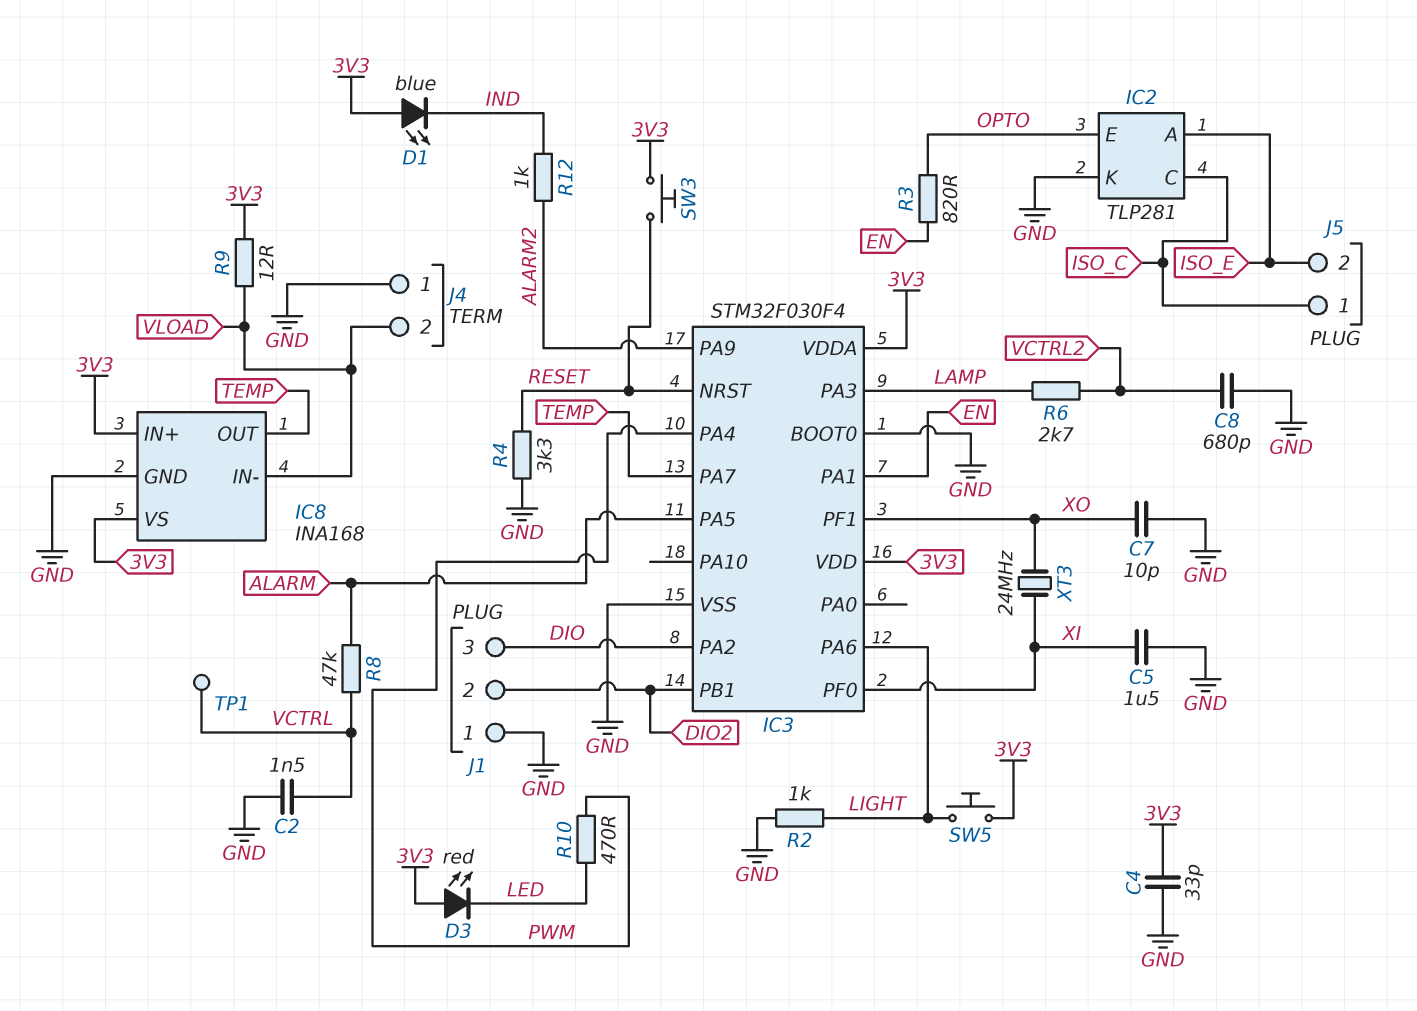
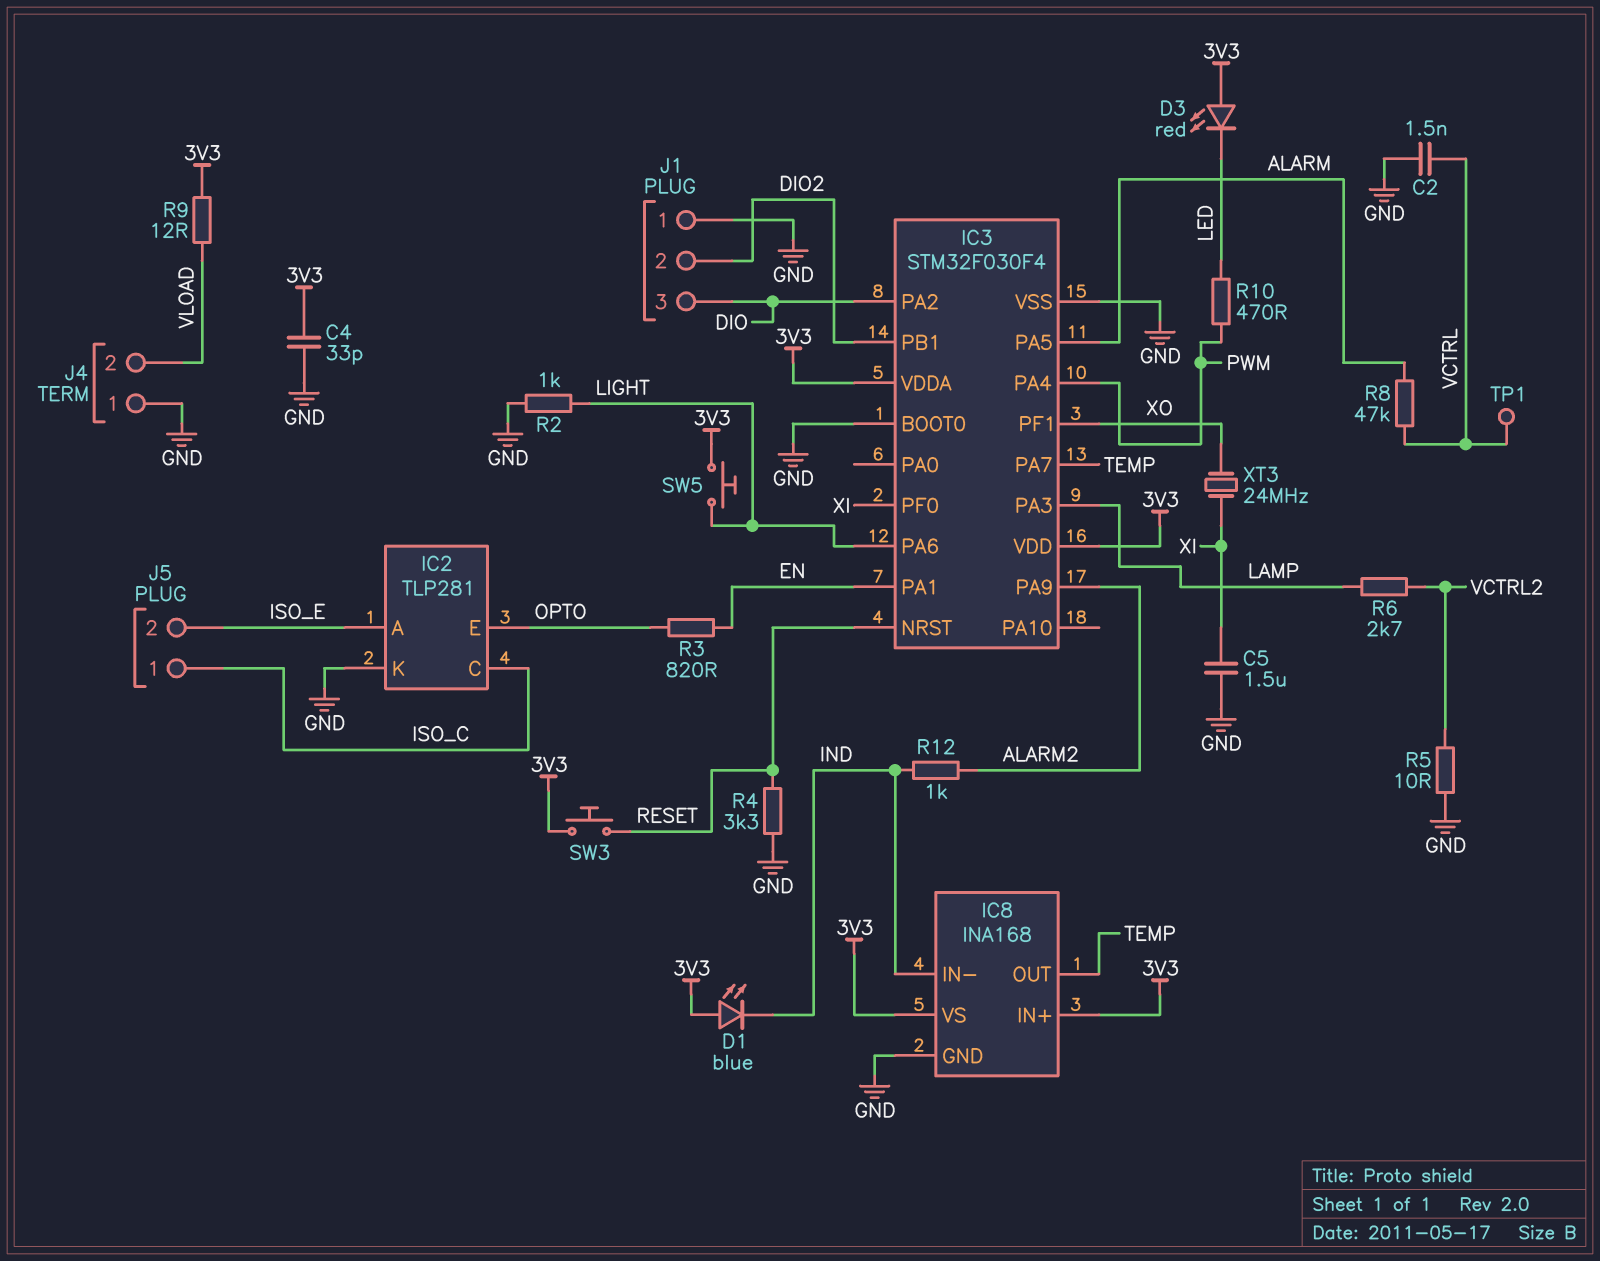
C7: 10pF (GND, XO) -> none
C8: 680pF (GND, VCTRL2) -> none
IC8 pin IN-: VLOAD -> IND
R5: none -> 10 (GND, VCTRL2)

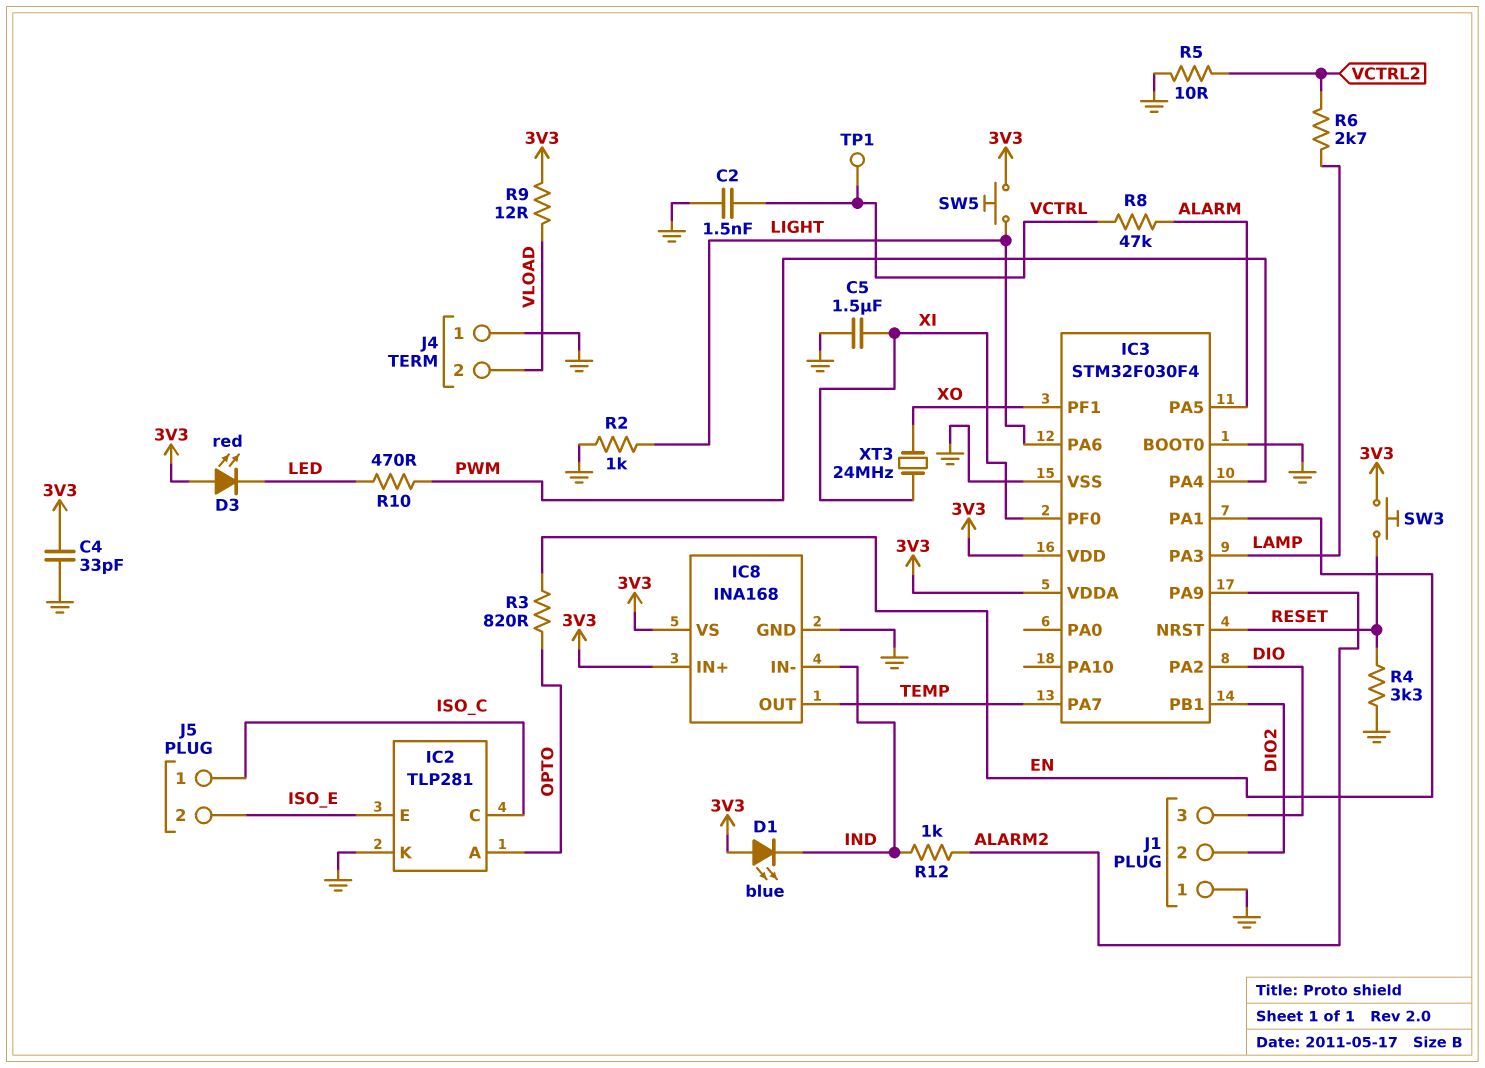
IC2 pin A: ISO_E -> OPTO
IC2 pin E: OPTO -> ISO_E

